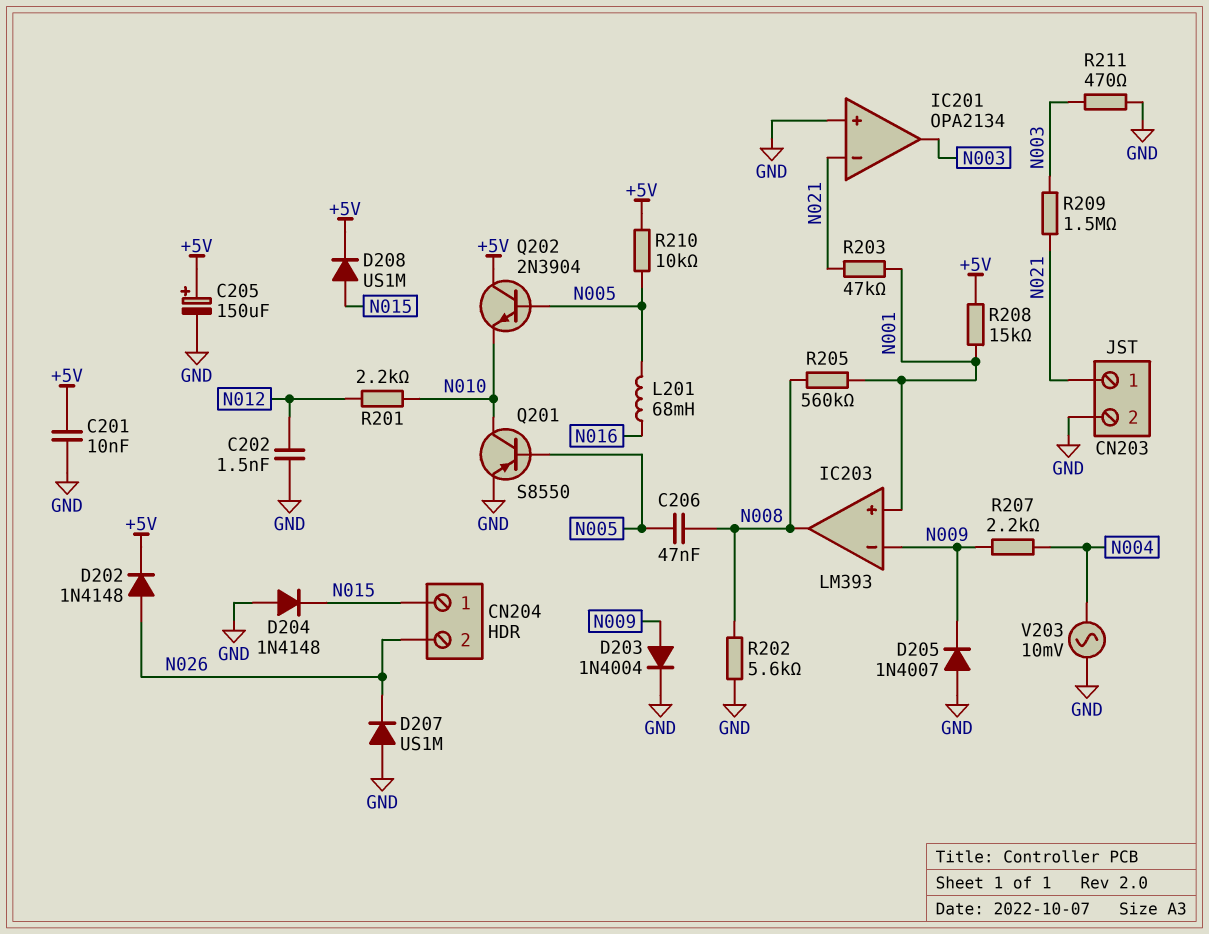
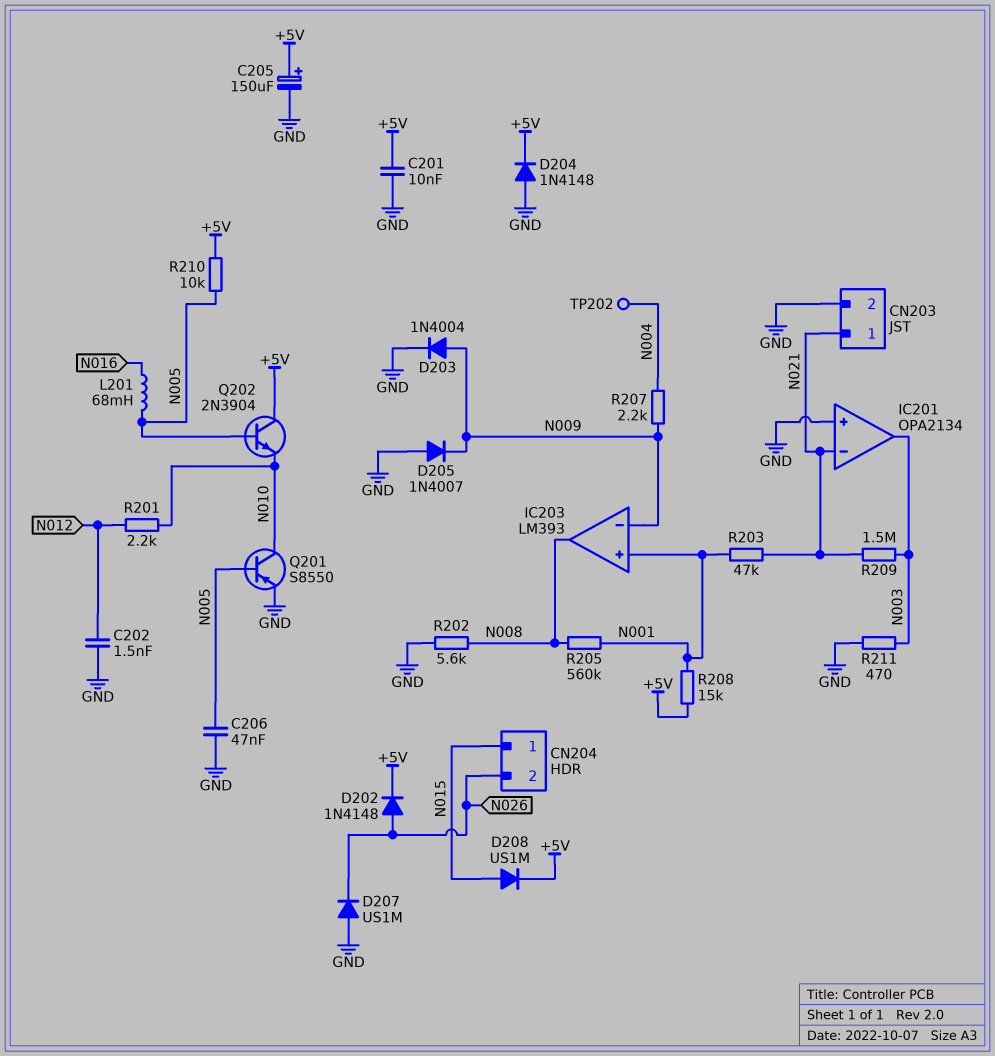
C206: 47nF (N005, N008) -> 47nF (GND, N005)
D204: diode 1N4148 (A GND, K N015) -> diode 1N4148 (A GND, K +5V)
TP202: none -> test point (N004)
V203: AC 10mV (GND, N004) -> none

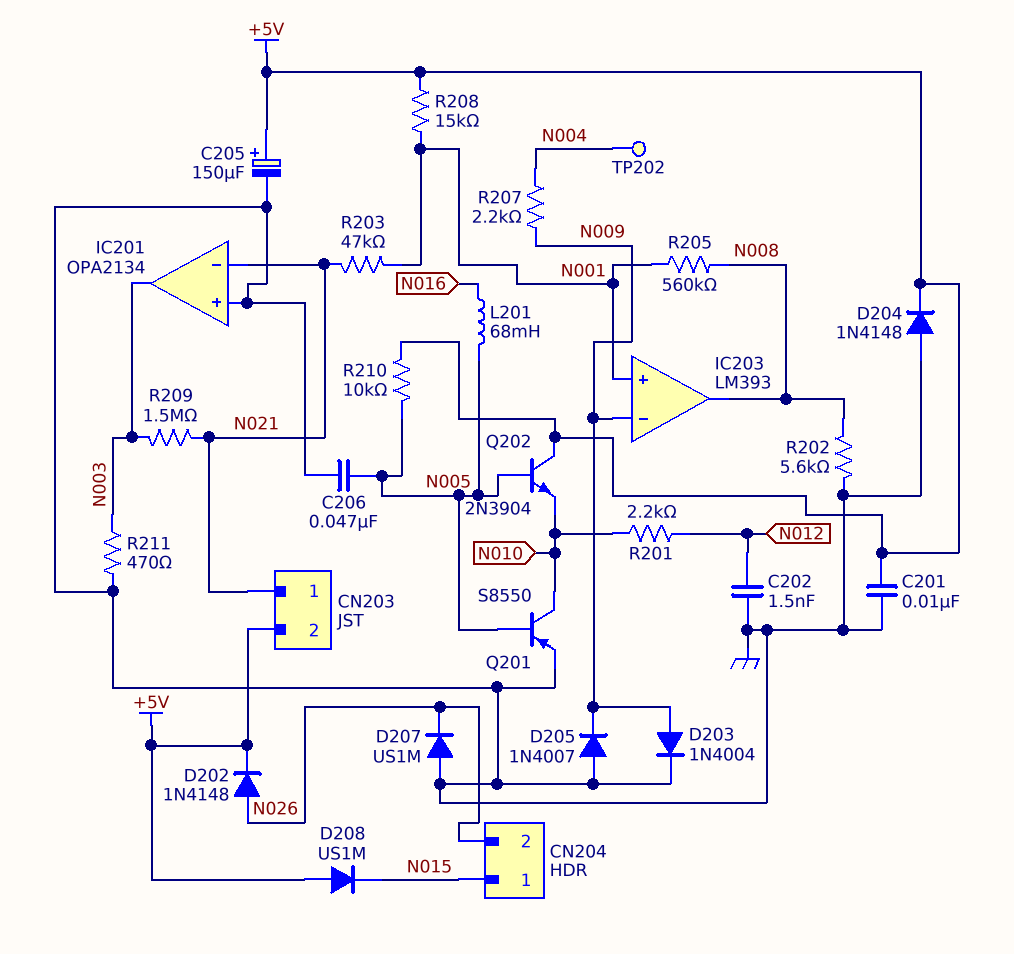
CN203 pin 2: GND -> +5V
D208: diode US1M (A N015, K +5V) -> diode US1M (A +5V, K N015)

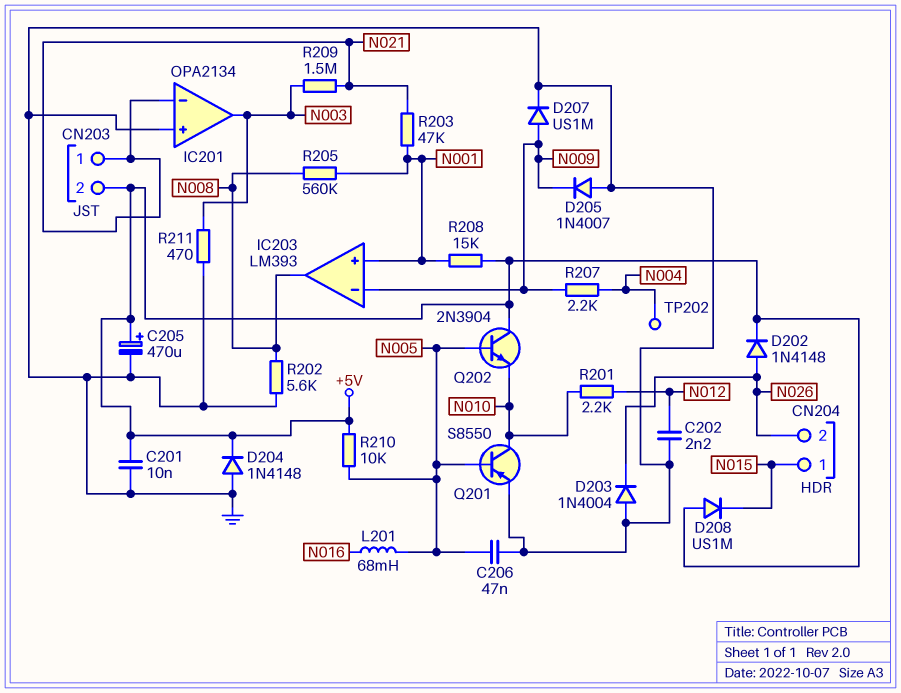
C202: 1.5nF (GND, N012) -> 2.2nF (GND, N012)
C205: 150uF (plus +5V, minus GND) -> 470uF (plus +5V, minus GND)
D203: diode 1N4004 (A N009, K GND) -> diode 1N4004 (A GND, K N026)
D207: diode US1M (A GND, K N026) -> diode US1M (A N009, K GND)

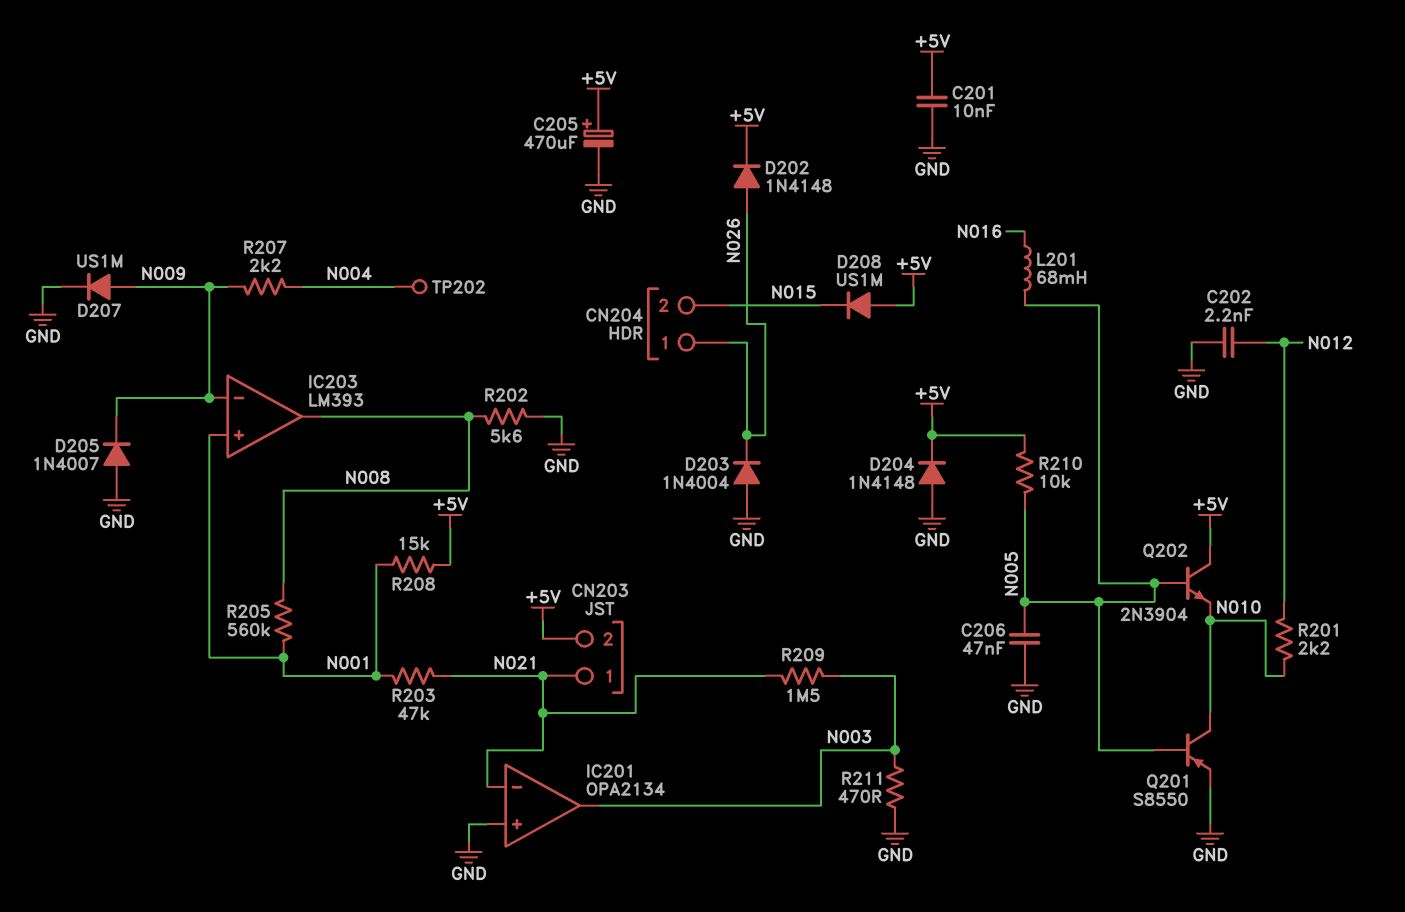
CN204 pin 1: N015 -> N026
CN204 pin 2: N026 -> N015

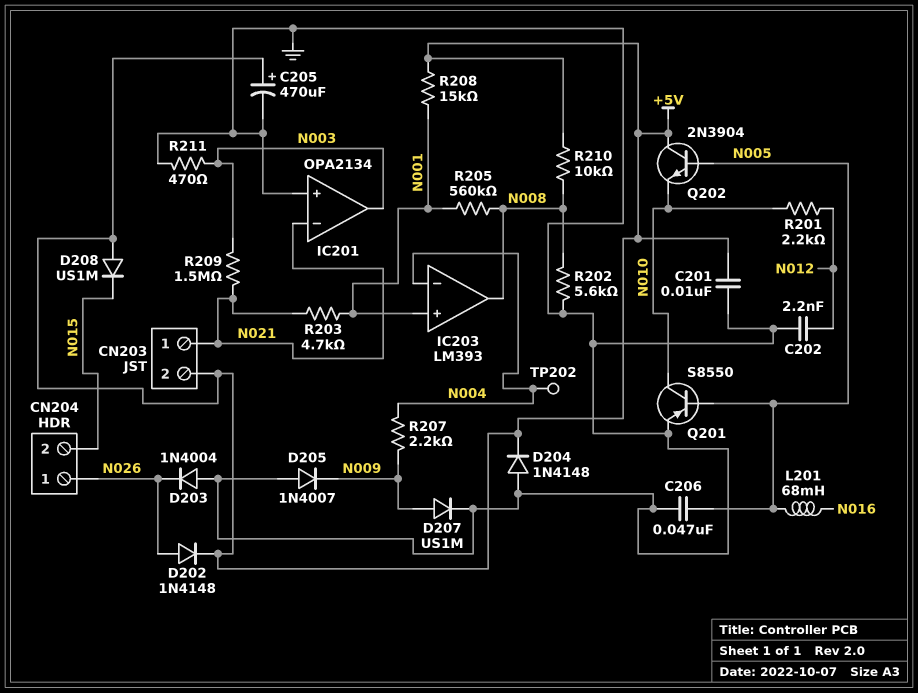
IC203 pin in-: N009 -> N004
R203: 47k (N001, N021) -> 4.7k (N001, N021)
R210: 10k (+5V, N005) -> 10k (+5V, N008)

